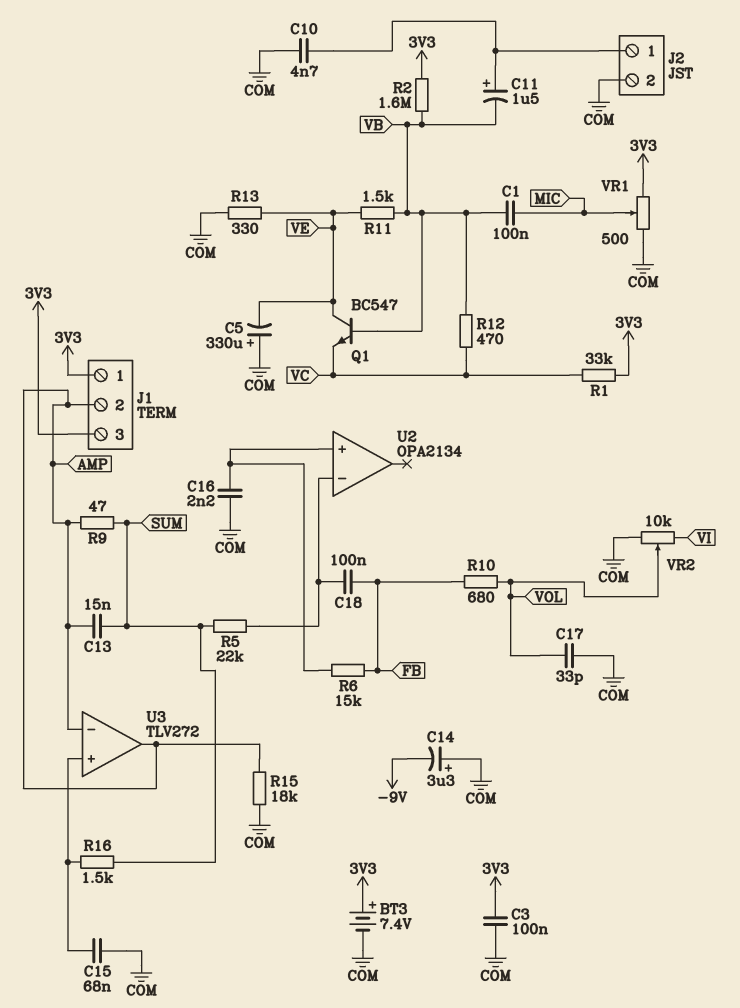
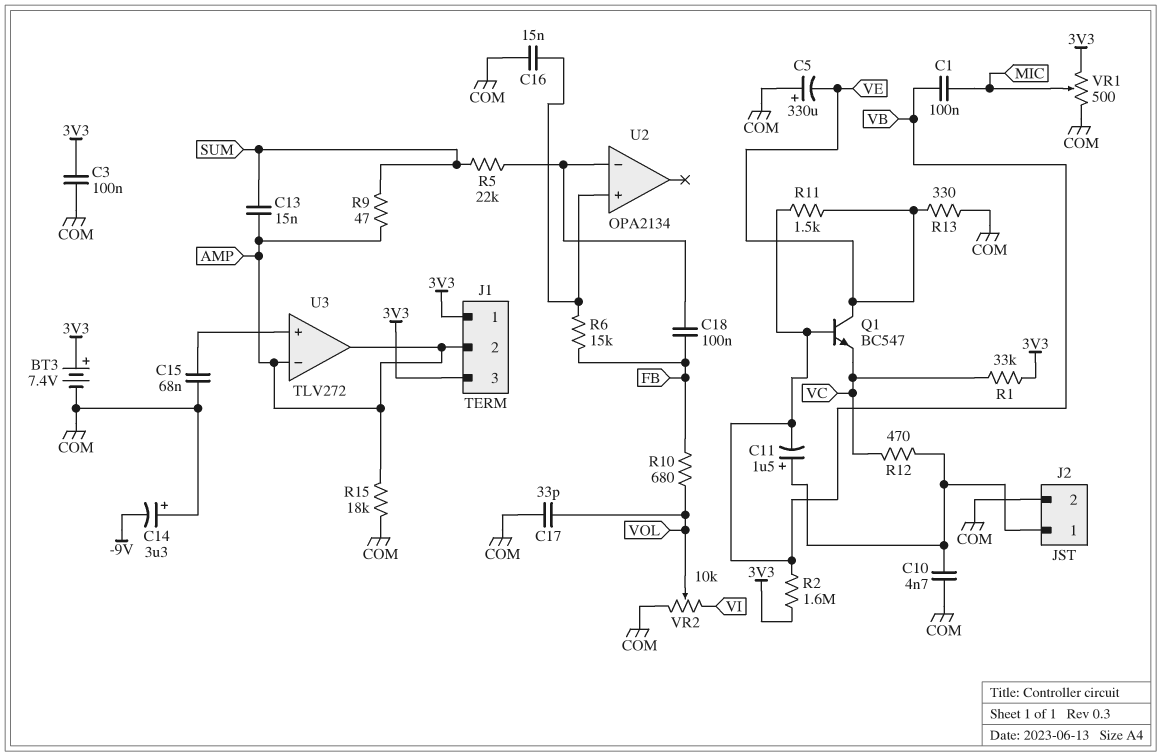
C16: 2.2nF (COM, U2/in+) -> 15nF (COM, U2/in+)
R12: 470 (VB, VC) -> 470 (J2/1, VC)
R16: 1.5k (SUM, U3/in+) -> none

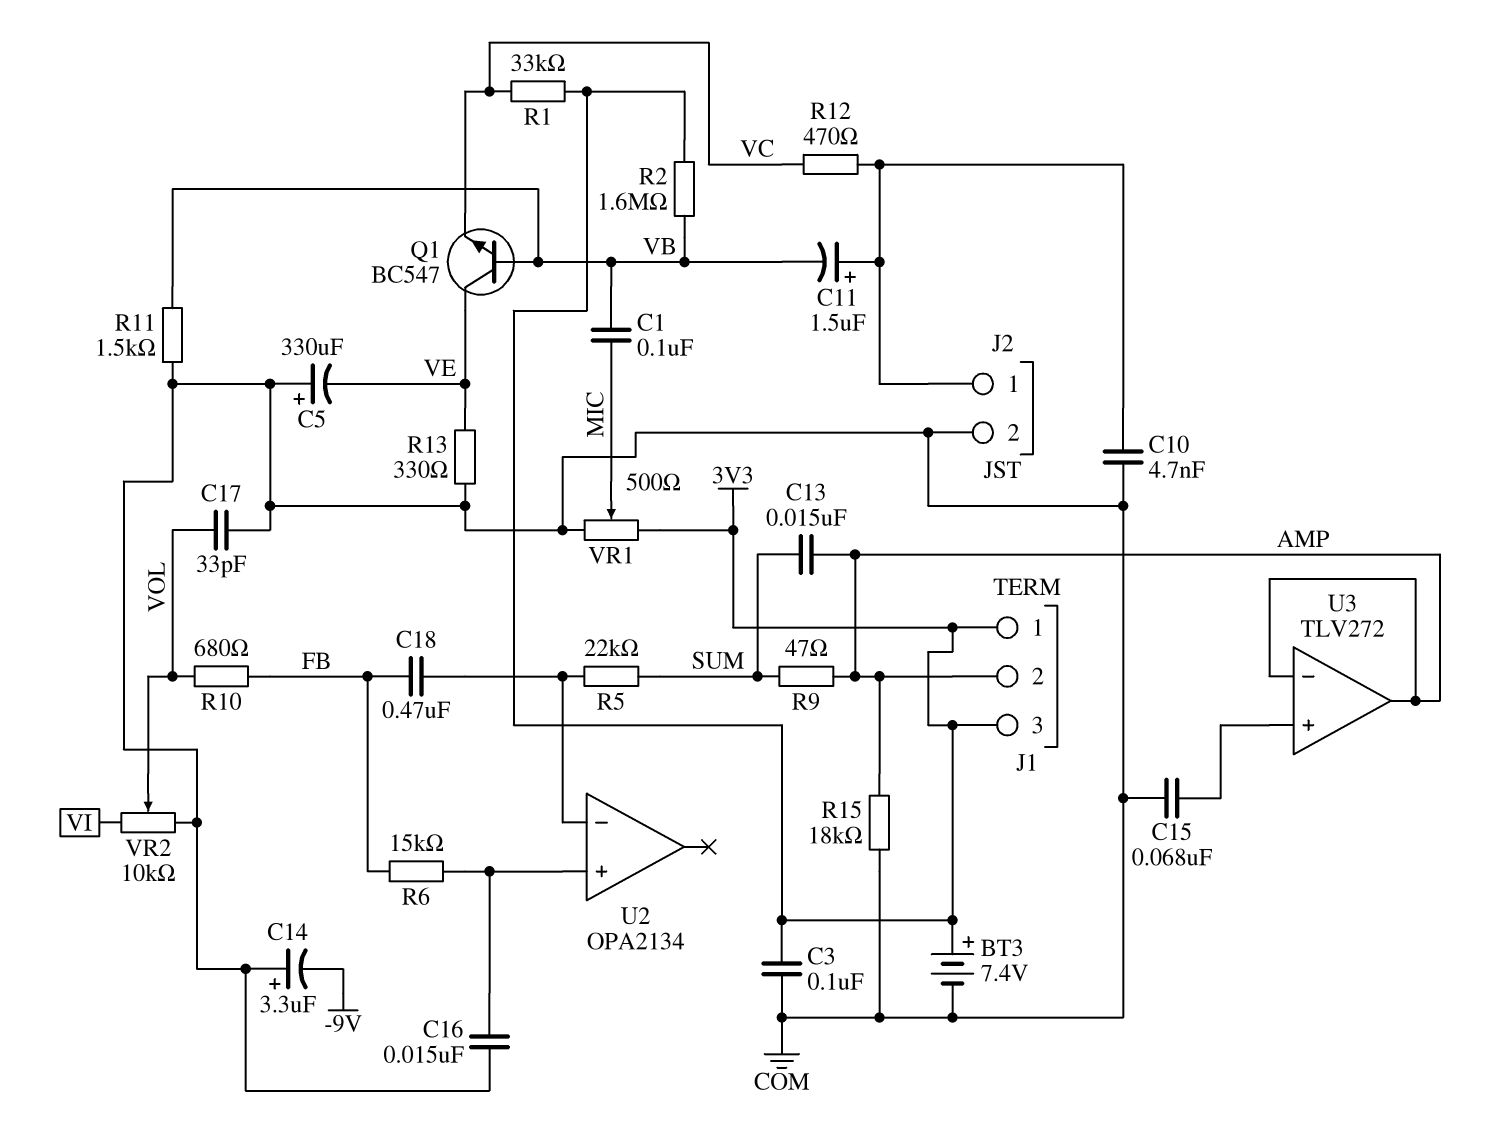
C18: 100nF (FB, U2/in-) -> 470nF (FB, U2/in-)
R11: 1.5k (VB, VE) -> 1.5k (COM, VB)

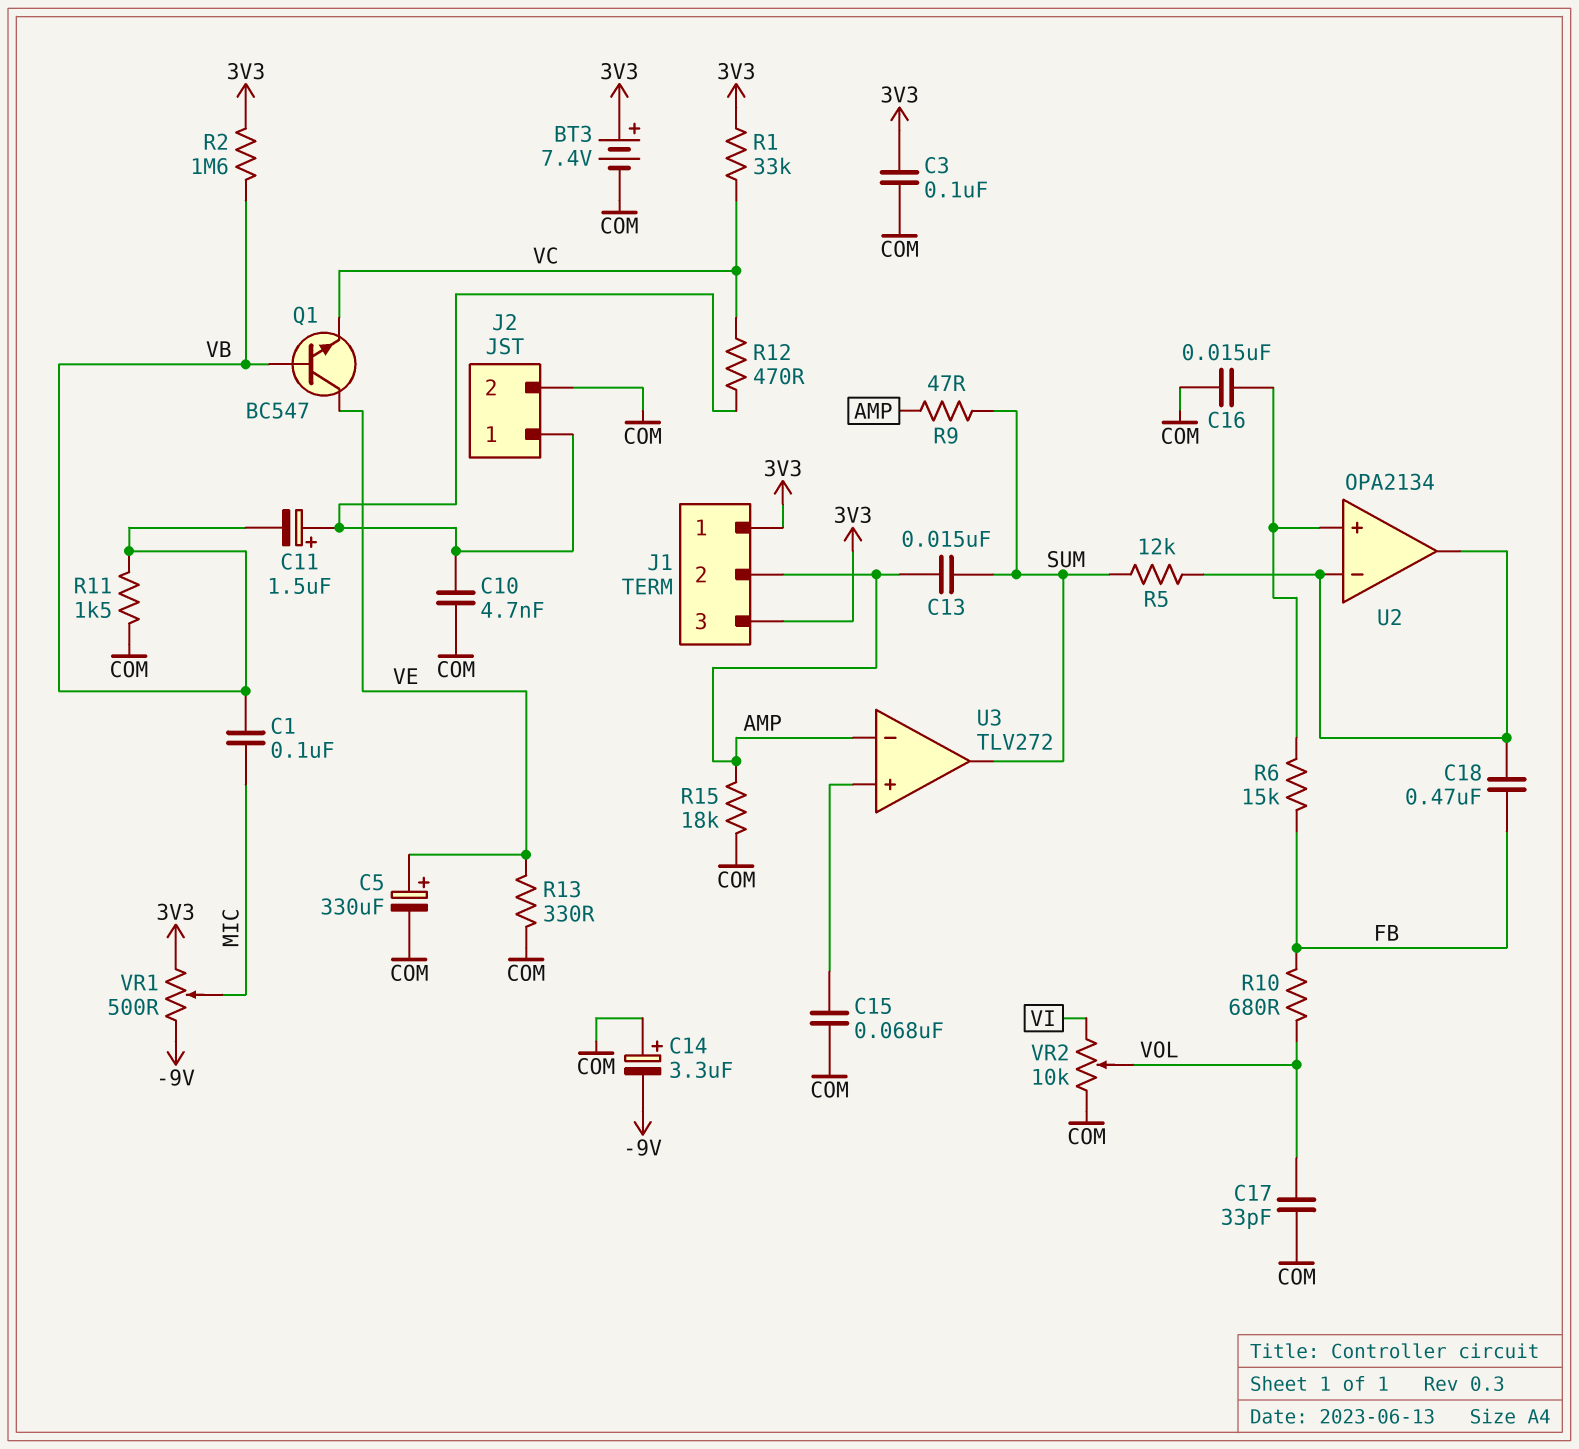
C5: 330uF (plus COM, minus VE) -> 330uF (plus VE, minus COM)
R5: 22k (SUM, U2/in-) -> 12k (SUM, U2/in-)
U2 pin out: none -> U2/in-
U3 pin out: AMP -> SUM
VR1: 500 (3V3, COM, wiper MIC) -> 500 (-9V, 3V3, wiper MIC)

